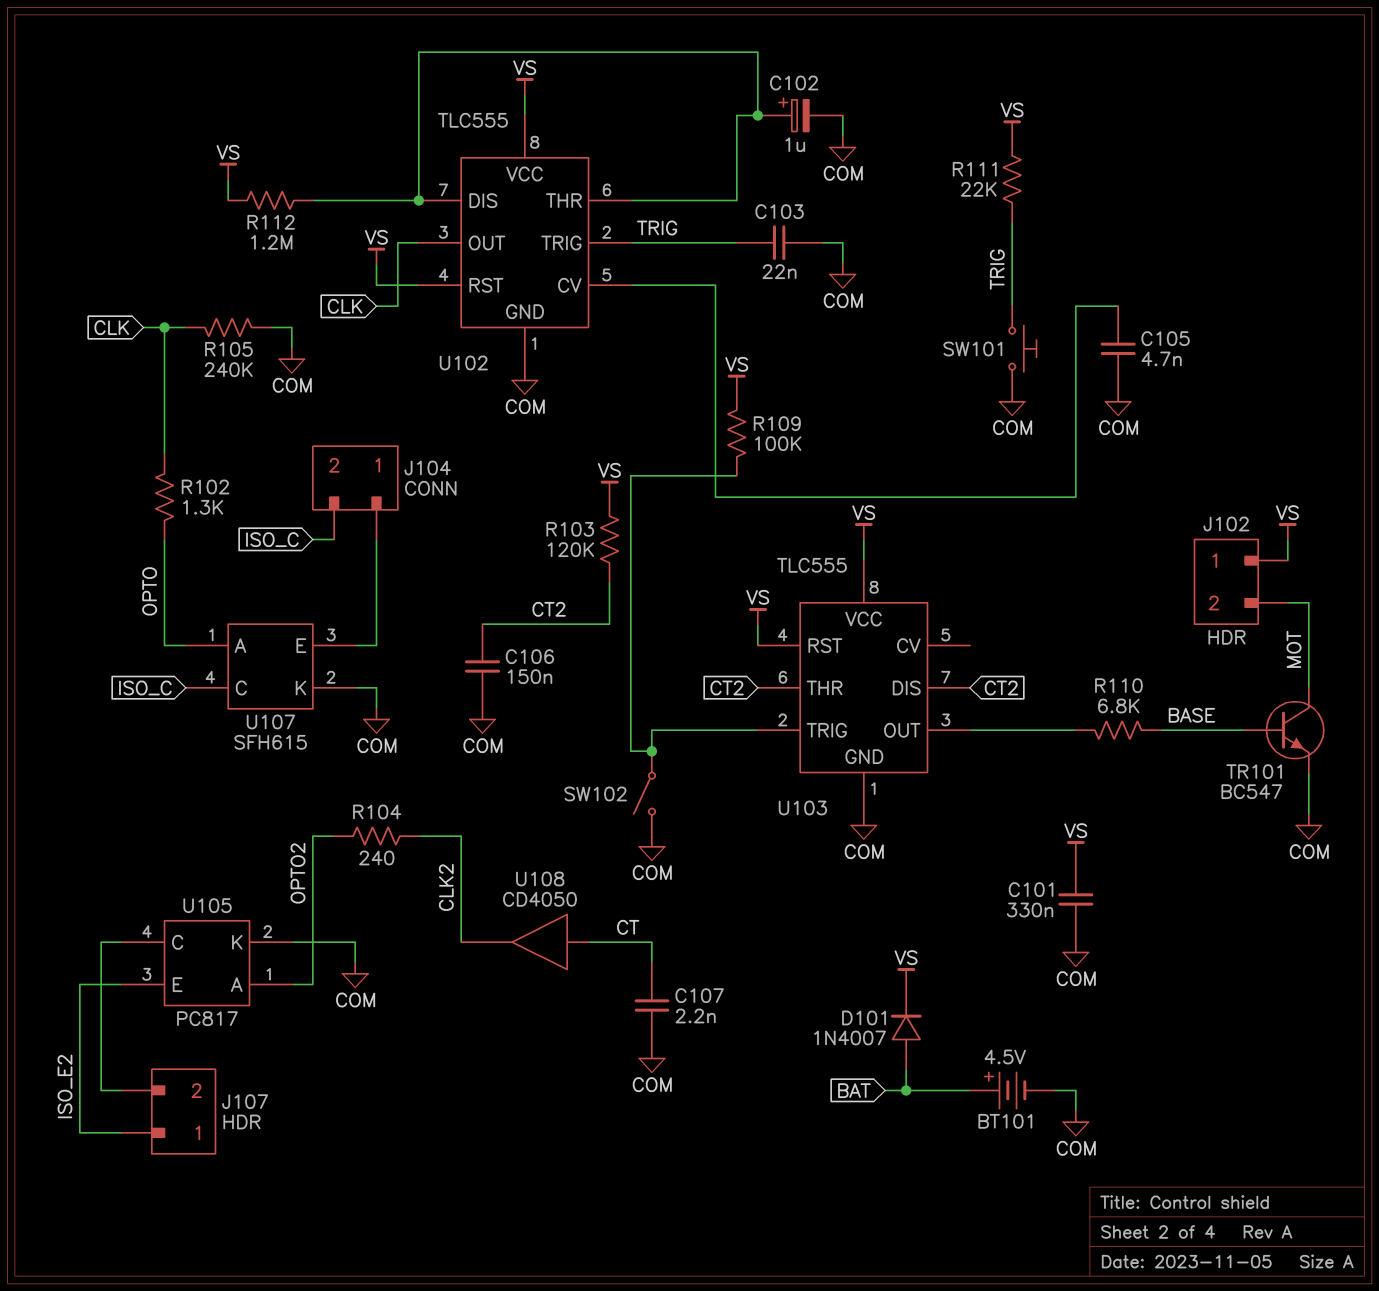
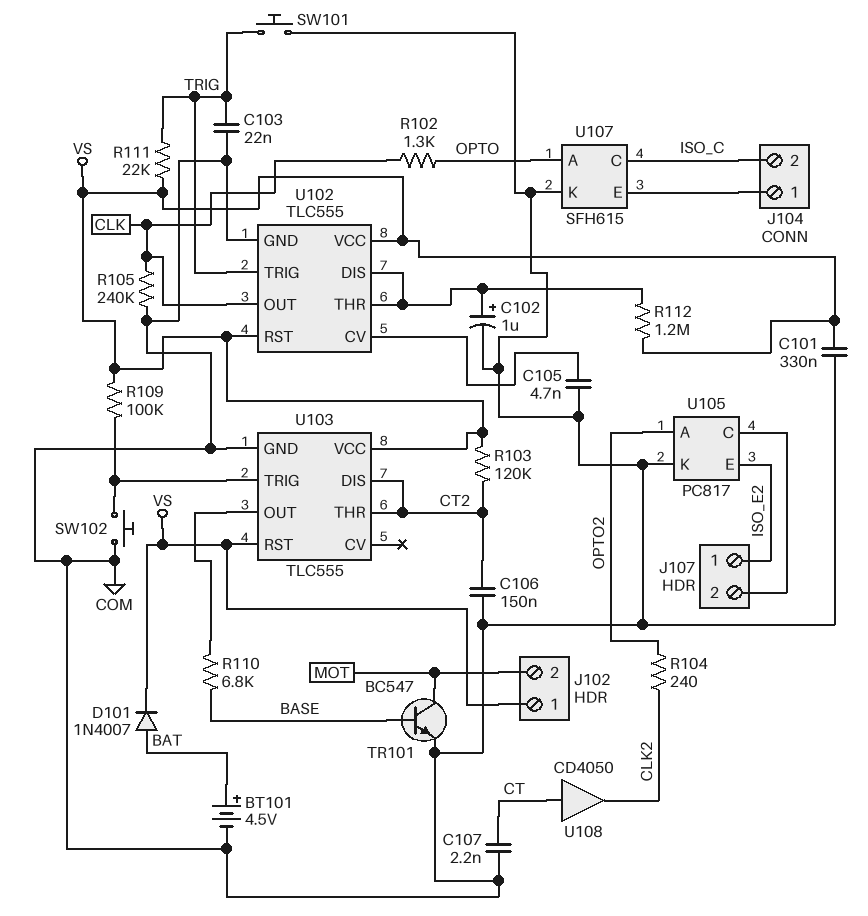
SW102: switch (COM, U103/TRIG) -> button (COM, U103/TRIG)

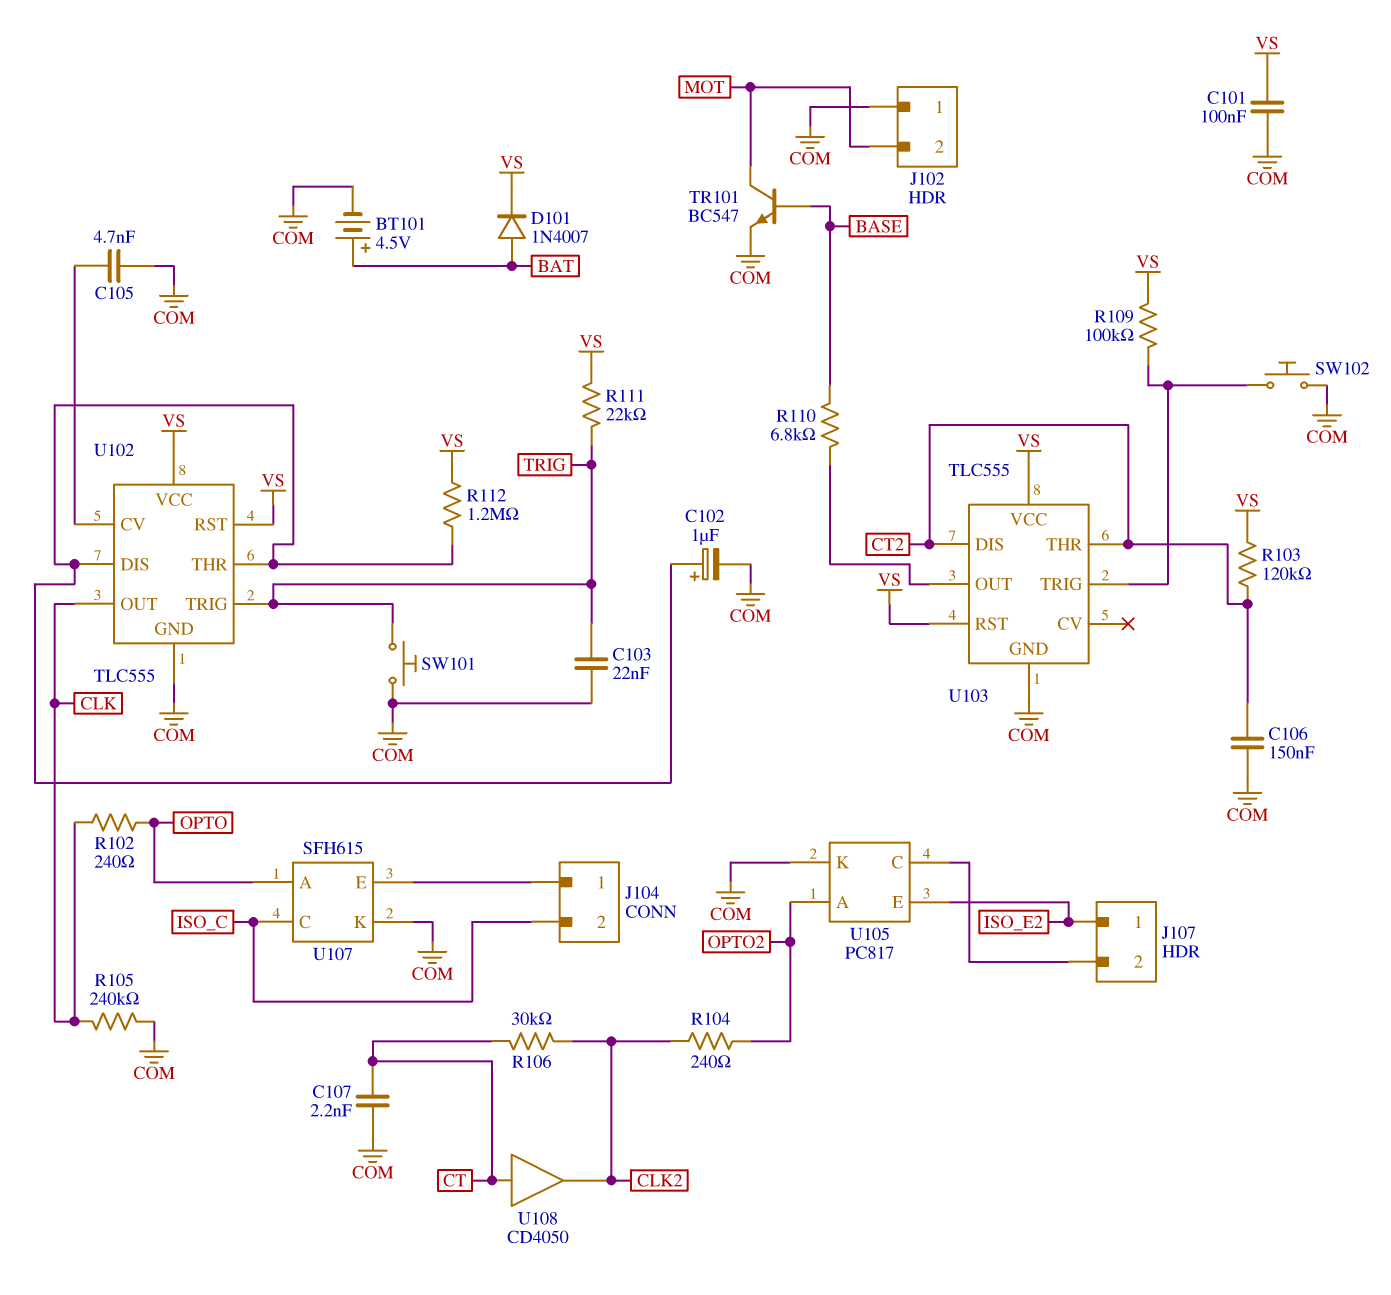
C101: 330nF (COM, VS) -> 100nF (COM, VS)
J102 pin 1: VS -> COM
R102: 1.3k (CLK, OPTO) -> 240 (CLK, OPTO)
R106: none -> 30k (CLK2, CT)

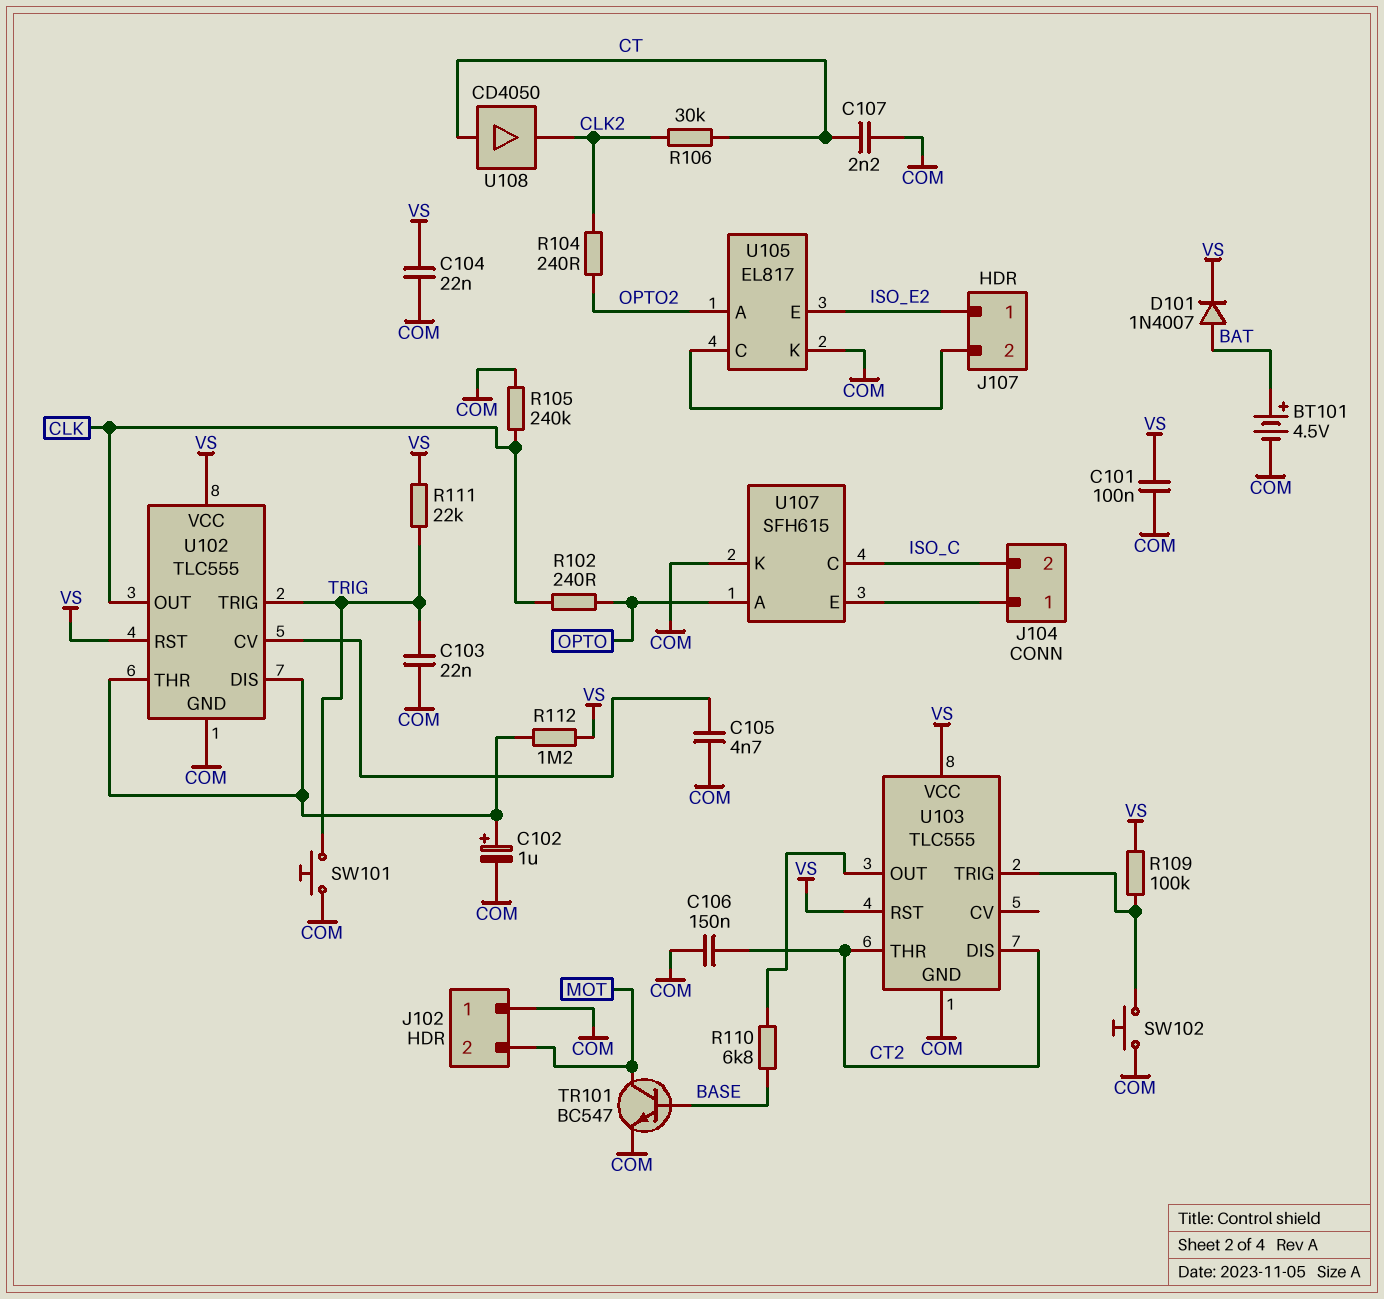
C104: none -> 22nF (COM, VS)
R103: 120k (CT2, VS) -> none
U105: PC817 -> EL817

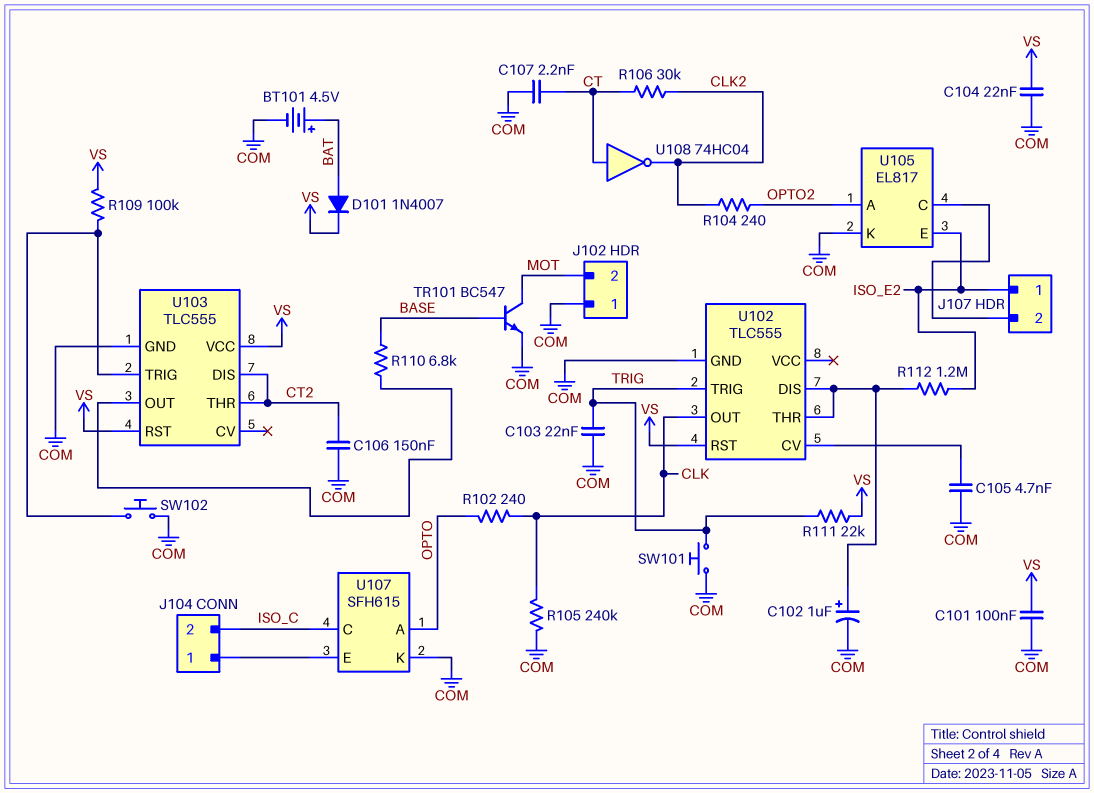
R112: 1.2M (U102/DIS, VS) -> 1.2M (ISO_E2, U102/DIS)
U102 pin VCC: VS -> none
U108: buffer CD4050 (in CT, out CLK2) -> NOT 74HC04 (in CT, out CLK2)

